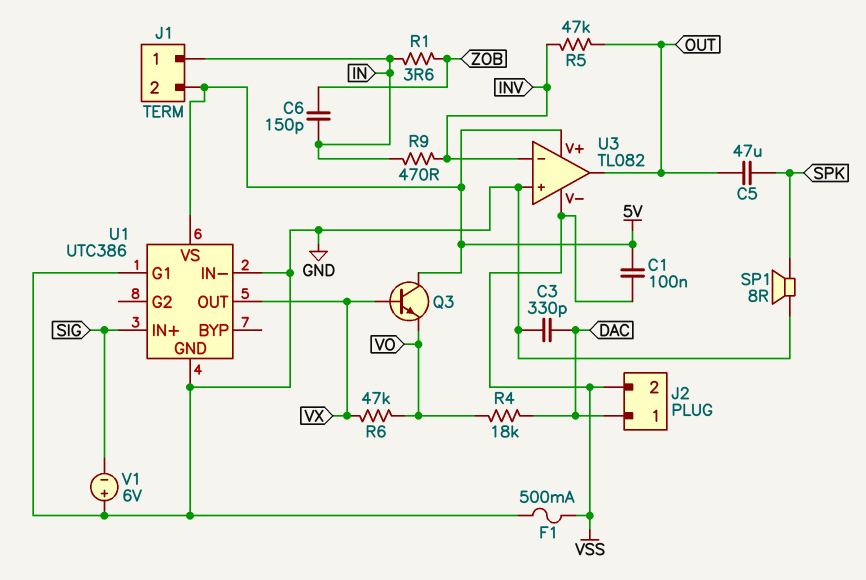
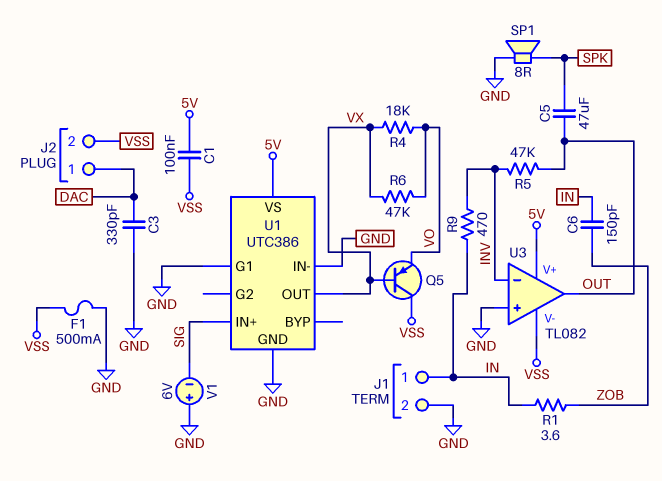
J1 pin 2: 5V -> GND
Q3: NPN (B VX, C 5V, E VO) -> none
Q5: none -> PNP (B VX, C VSS, E VO)
R4: 18k (DAC, VO) -> 18k (VO, VX)

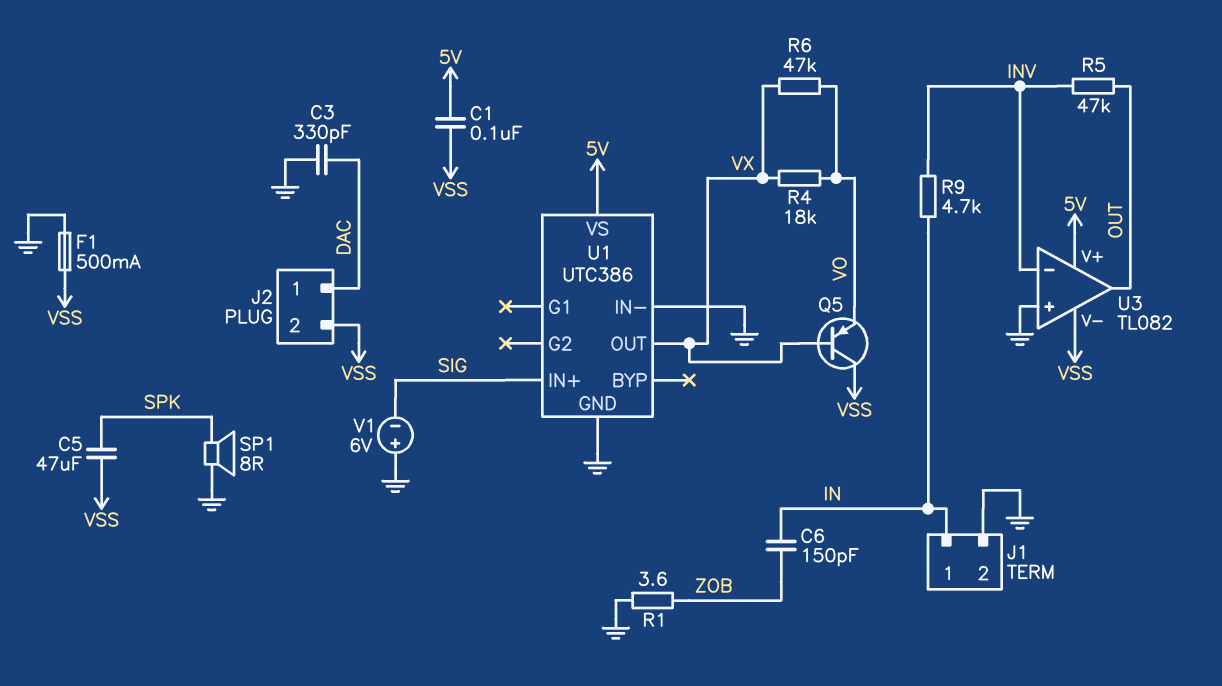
C5: 47uF (OUT, SPK) -> 47uF (SPK, VSS)
R1: 3.6 (IN, ZOB) -> 3.6 (GND, ZOB)
R9: 470 (IN, INV) -> 4.7k (IN, INV)
U1 pin G1: GND -> none

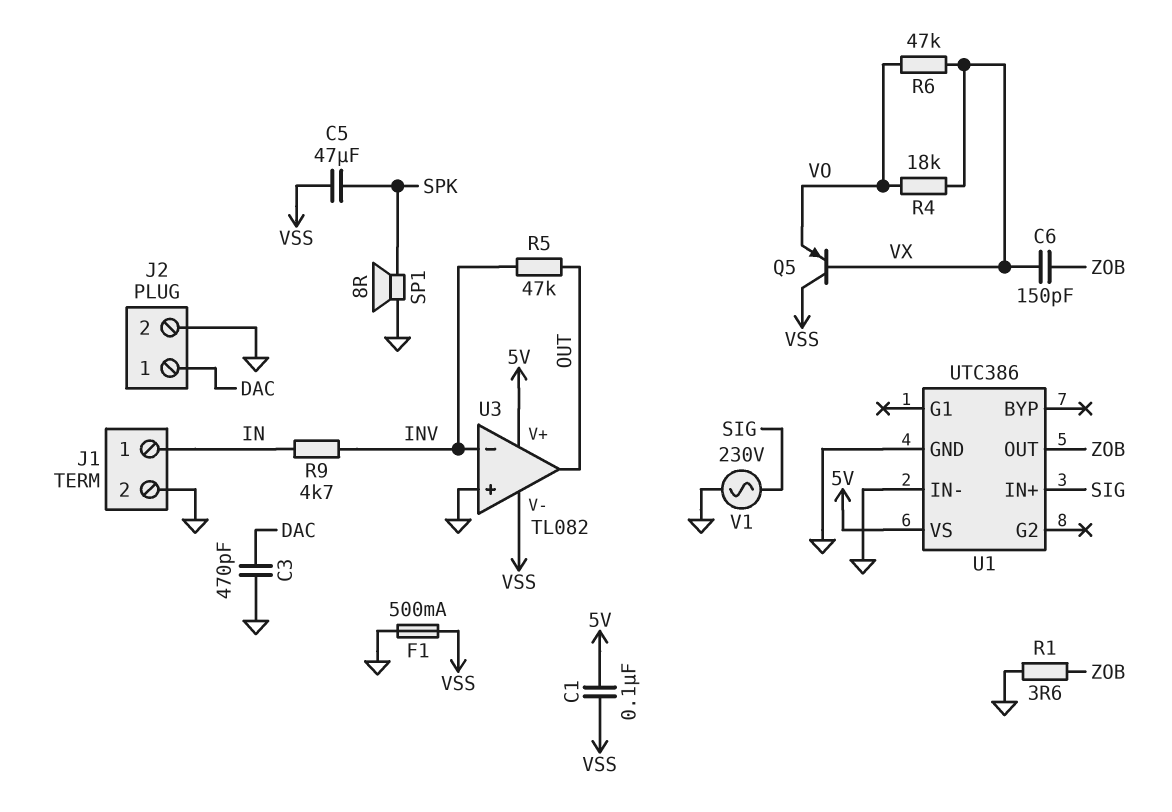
C3: 330pF (DAC, GND) -> 470pF (DAC, GND)
C6: 150pF (IN, ZOB) -> 150pF (VX, ZOB)
J2 pin 2: VSS -> GND
U1 pin OUT: VX -> ZOB
V1: 6V (plus GND, minus SIG) -> AC 230V (GND, SIG)

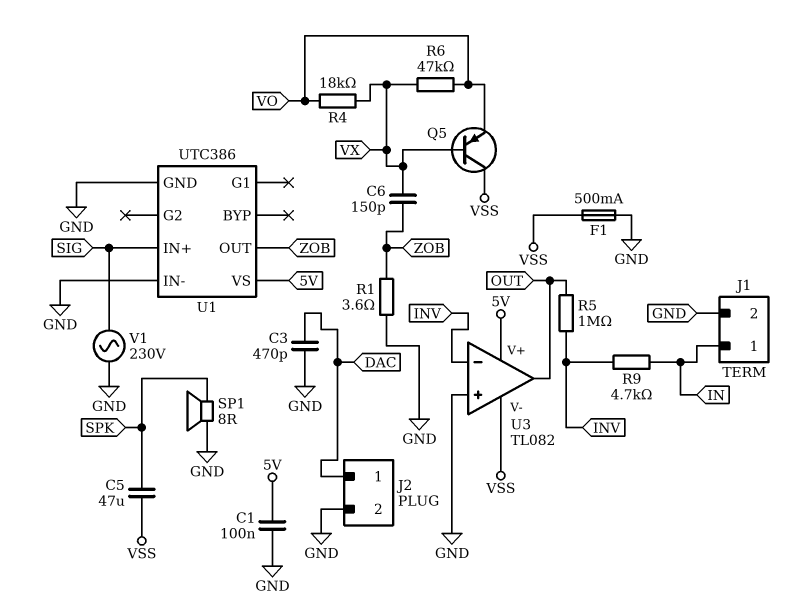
C1: 100nF (5V, VSS) -> 100nF (5V, GND)
R5: 47k (INV, OUT) -> 1M (INV, OUT)

